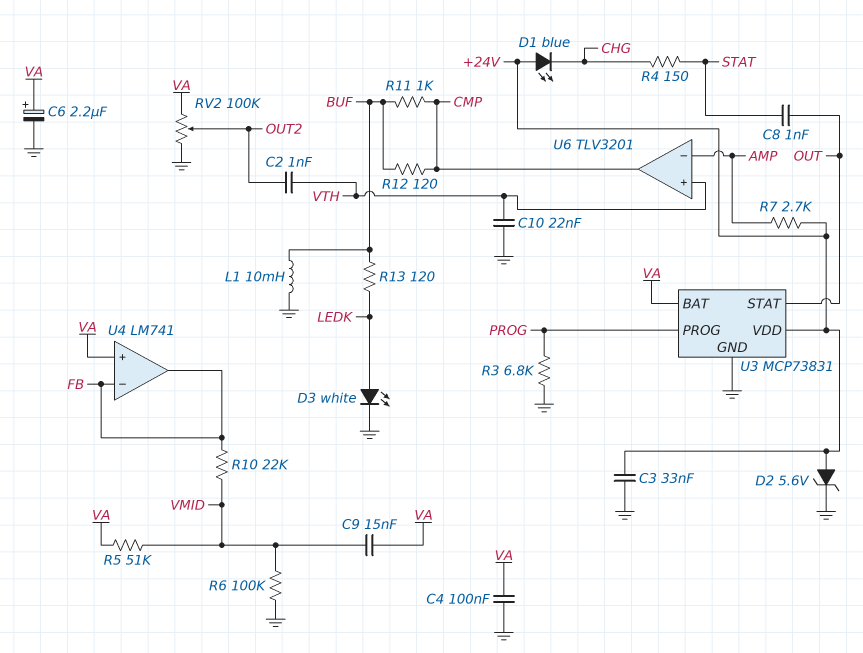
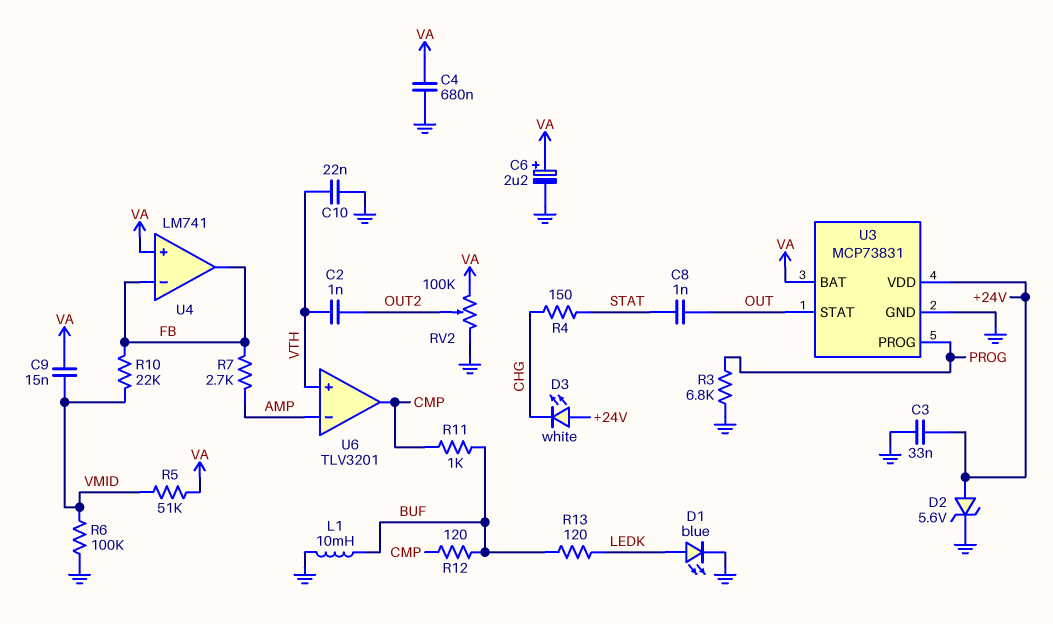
C4: 100nF (GND, VA) -> 680nF (GND, VA)
D1: LED blue (A +24V, K CHG) -> LED blue (A LEDK, K GND)
D3: LED white (A LEDK, K GND) -> LED white (A +24V, K CHG)
R7: 2.7k (+24V, AMP) -> 2.7k (AMP, FB)

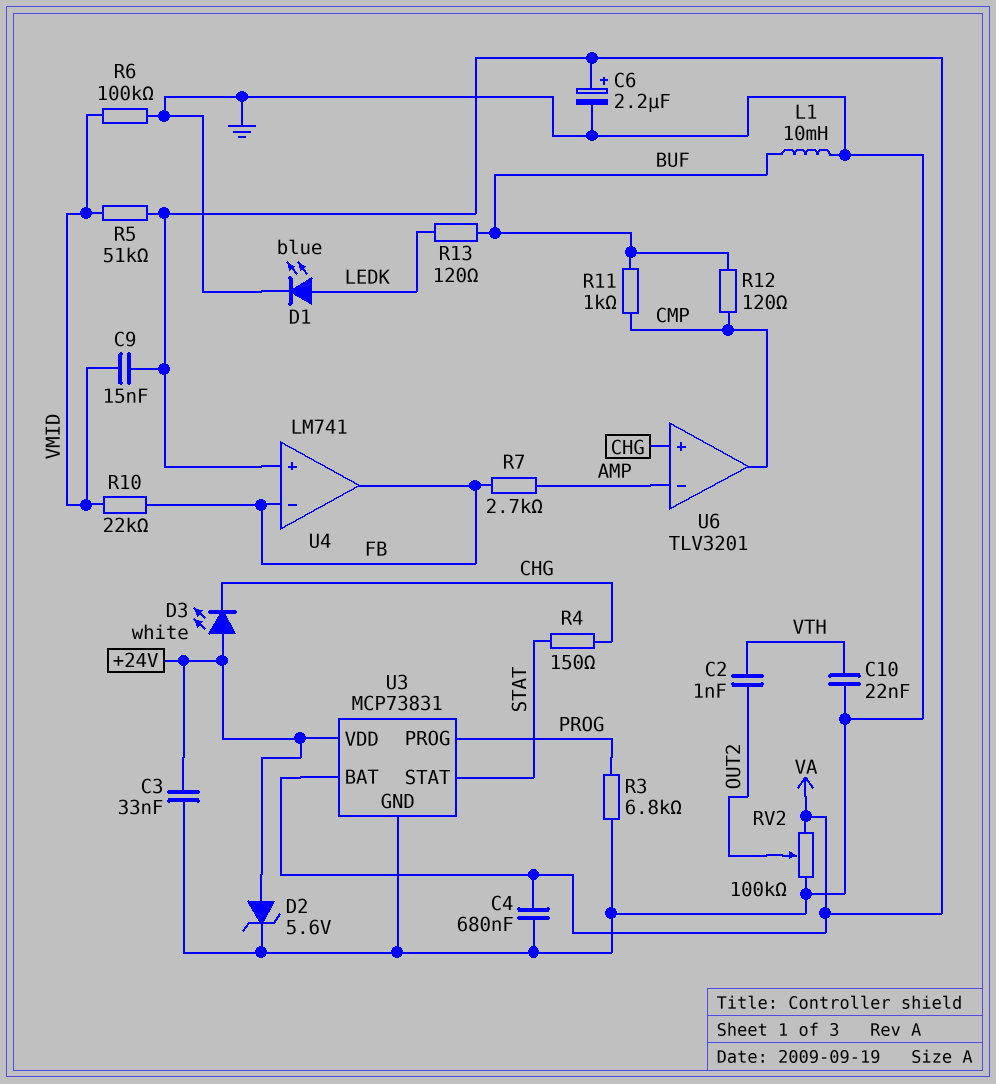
C8: 1nF (OUT, STAT) -> none
U3 pin STAT: OUT -> STAT
U6 pin in+: VTH -> CHG

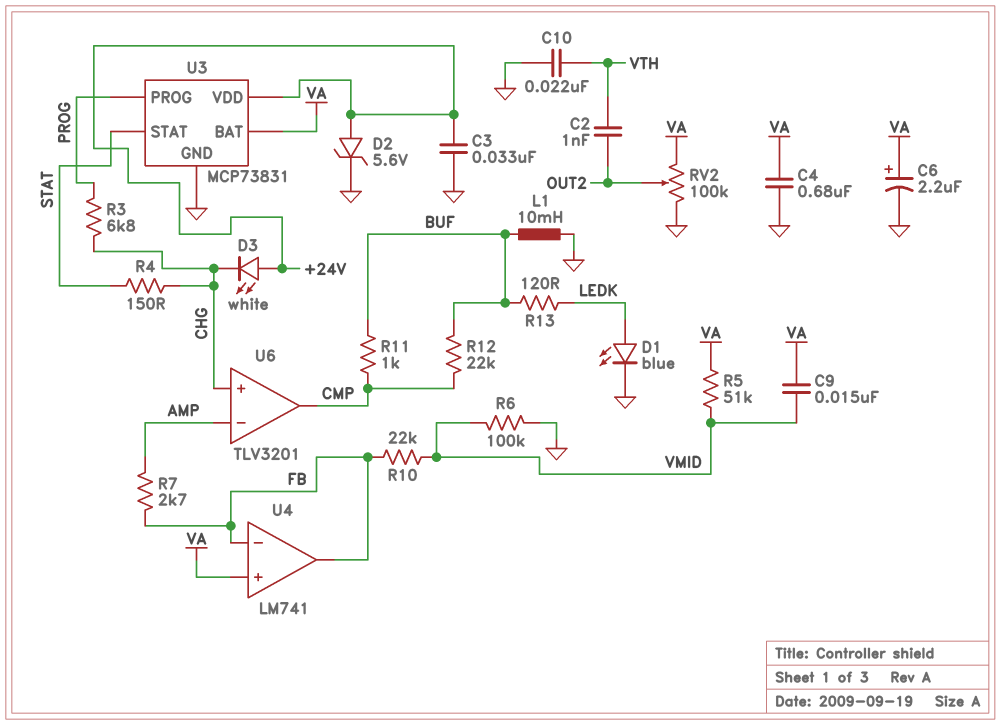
R3: 6.8k (GND, PROG) -> 6.8k (CHG, PROG)
R12: 120 (BUF, CMP) -> 22k (BUF, CMP)

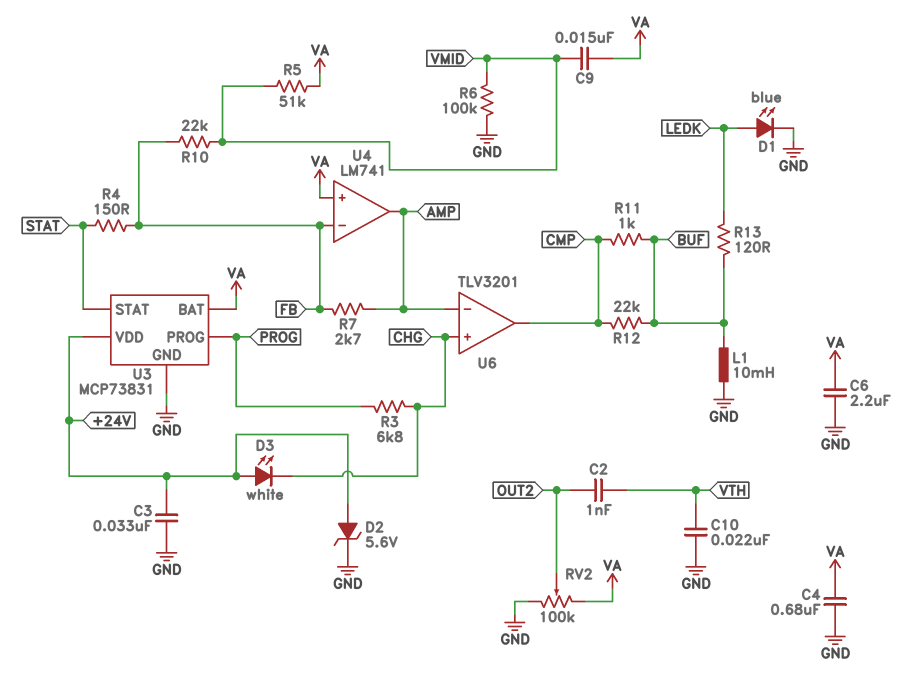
C6: 2.2uF (plus VA, minus GND) -> 2.2uF (GND, VA)
R4: 150 (CHG, STAT) -> 150 (FB, STAT)
U4 pin out: FB -> AMP

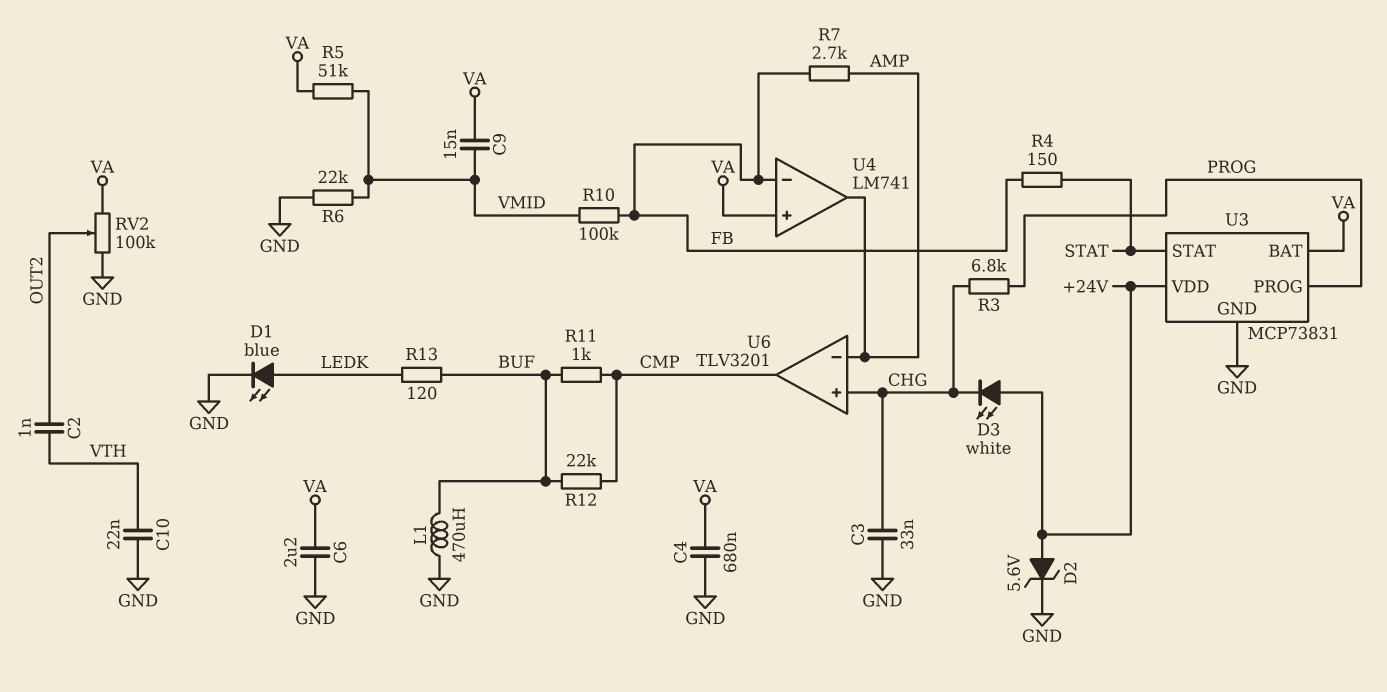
C3: 33nF (+24V, GND) -> 33nF (CHG, GND)
L1: 10mH (BUF, GND) -> 470uH (BUF, GND)
R6: 100k (GND, VMID) -> 22k (GND, VMID)
R10: 22k (FB, VMID) -> 100k (FB, VMID)

